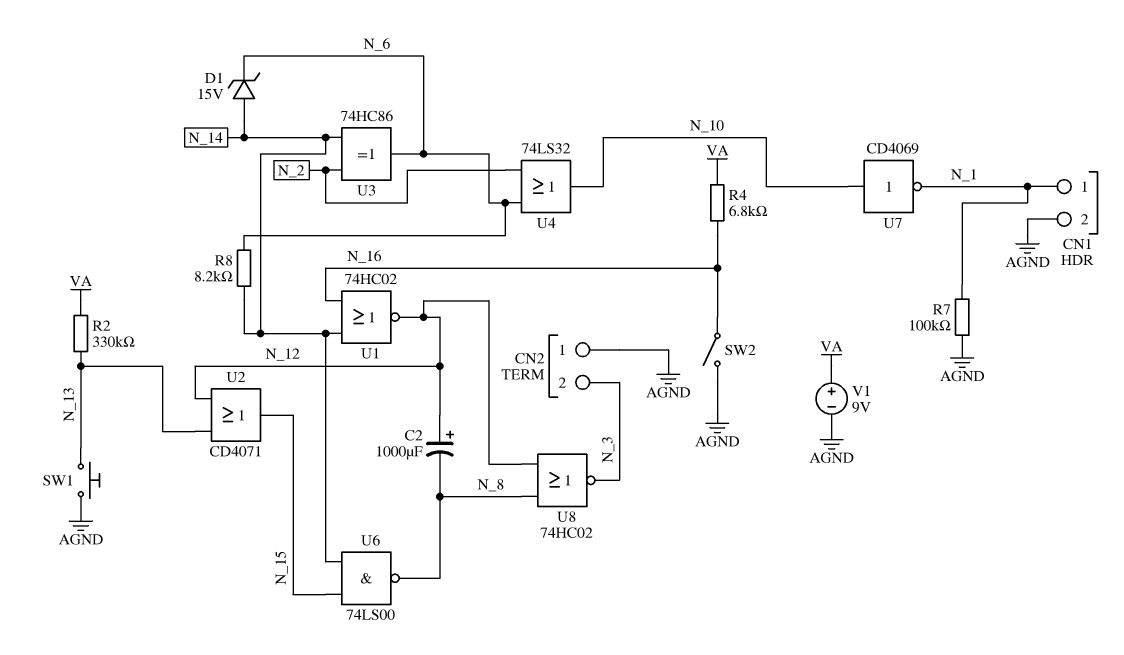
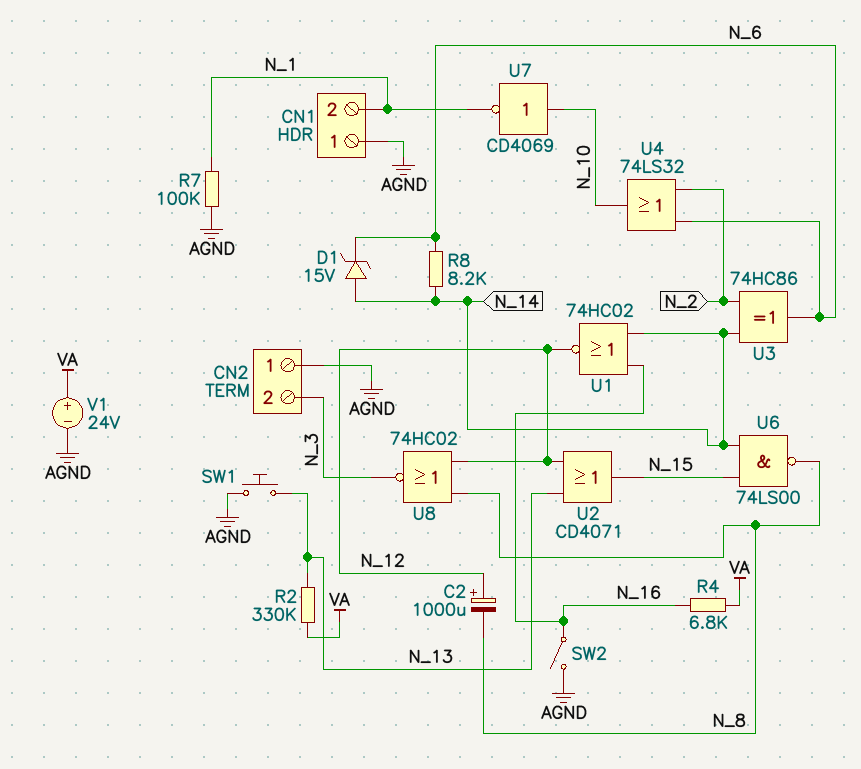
CN1 pin 1: N_1 -> AGND
CN1 pin 2: AGND -> N_1
V1: 9V (plus VA, minus AGND) -> 24V (plus VA, minus AGND)

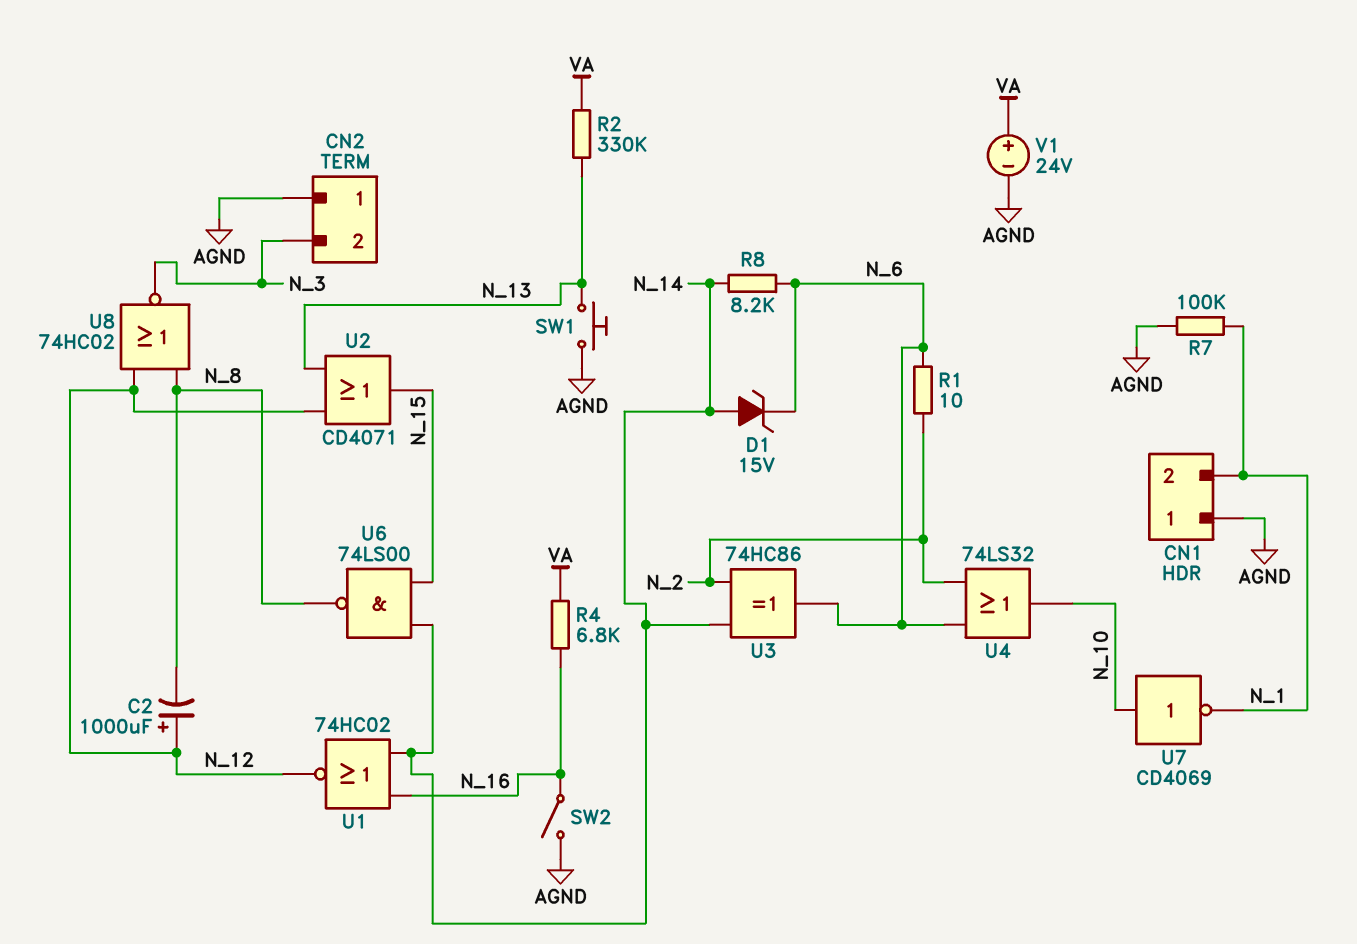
R1: none -> 10 (N_2, N_6)

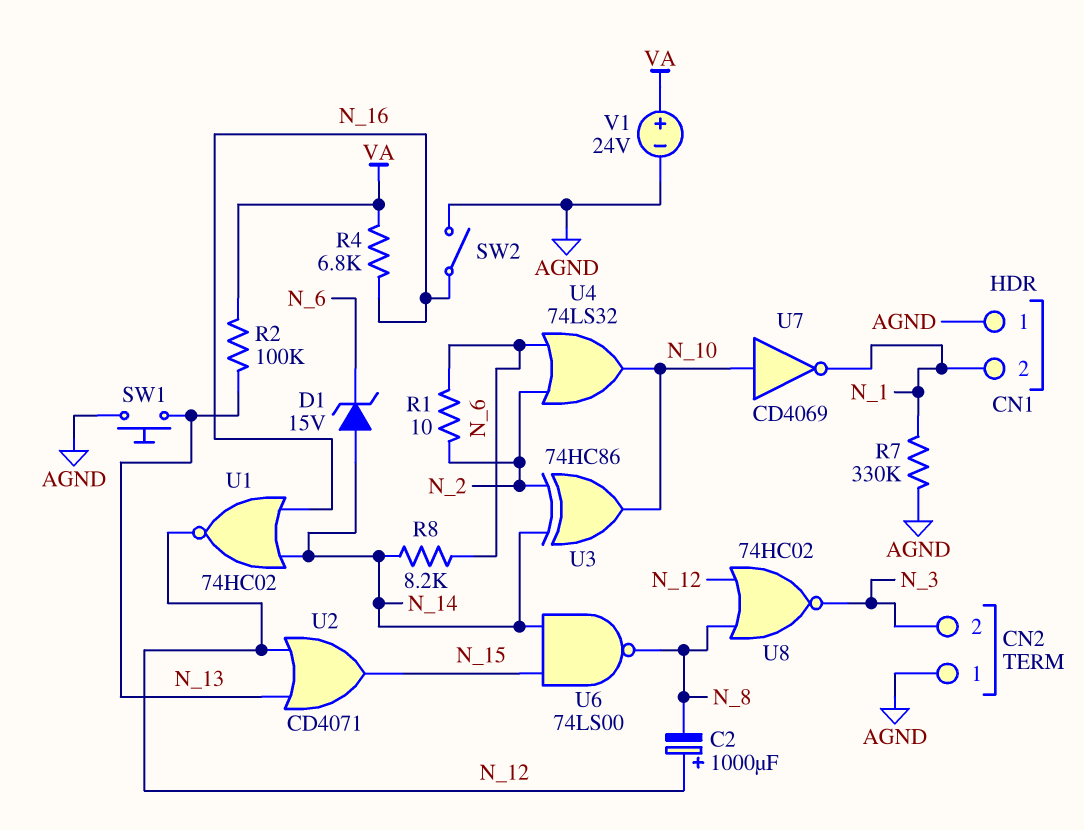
R2: 330k (N_13, VA) -> 100k (N_13, VA)
R7: 100k (AGND, N_1) -> 330k (AGND, N_1)
U3: XOR 74HC86 (in N_2, in N_14, out N_6) -> XOR 74HC86 (in N_2, in N_14, out N_10)

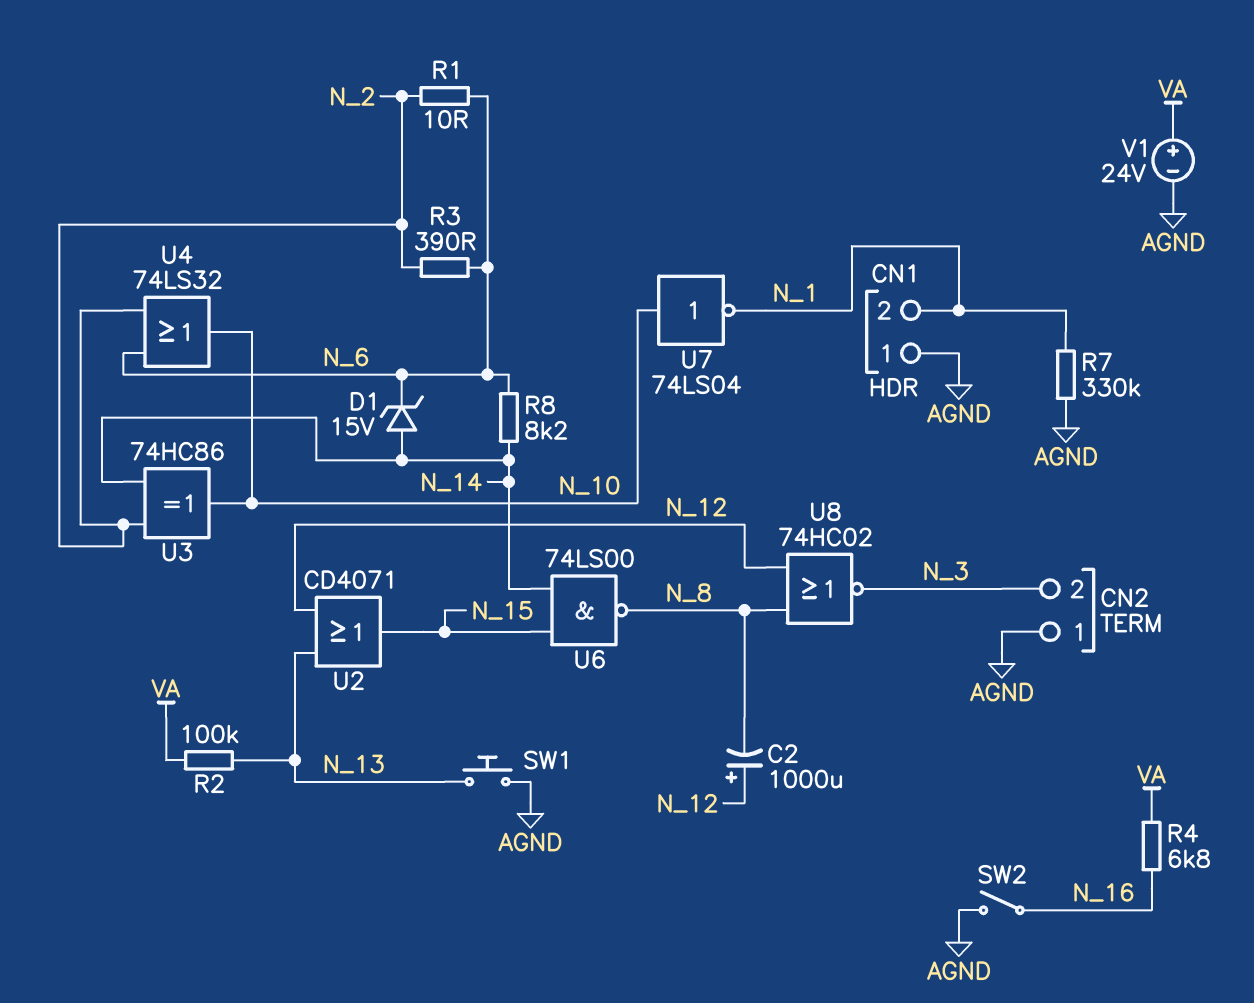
R3: none -> 390 (N_2, N_6)
U1: NOR 74HC02 (in N_14, in N_16, out N_12) -> none
U7: NOT CD4069 (in N_10, out N_1) -> NOT 74LS04 (in N_10, out N_1)

